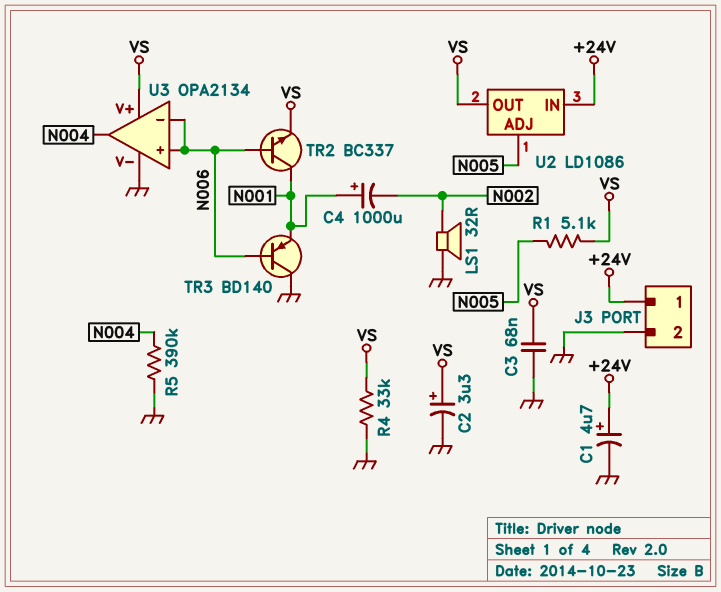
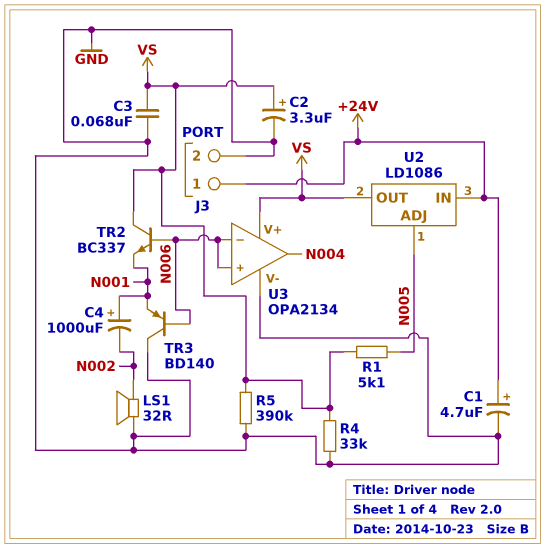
R5: 390k (GND, N004) -> 390k (GND, VS)
TR2: NPN BC337 (B N006, C N001, E VS) -> NPN BC337 (B N006, C VS, E N001)

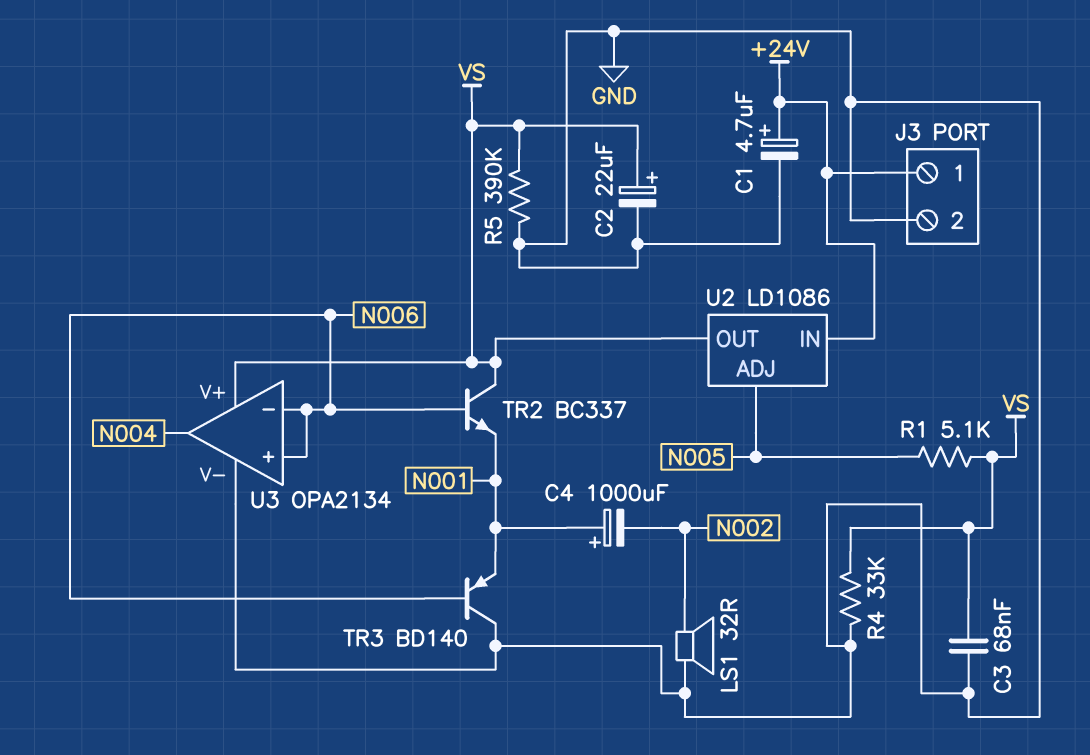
C2: 3.3uF (plus VS, minus GND) -> 22uF (plus VS, minus GND)

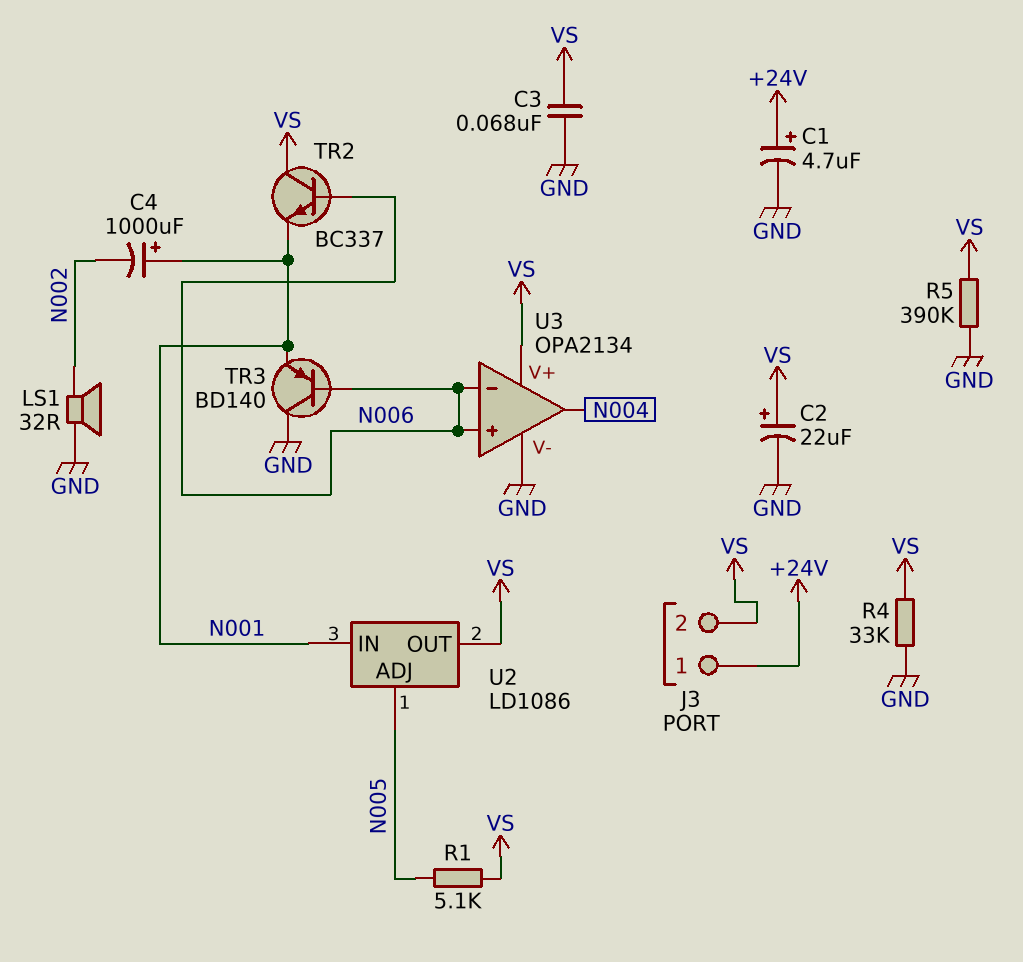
J3 pin 2: GND -> VS
U2 pin IN: +24V -> N001

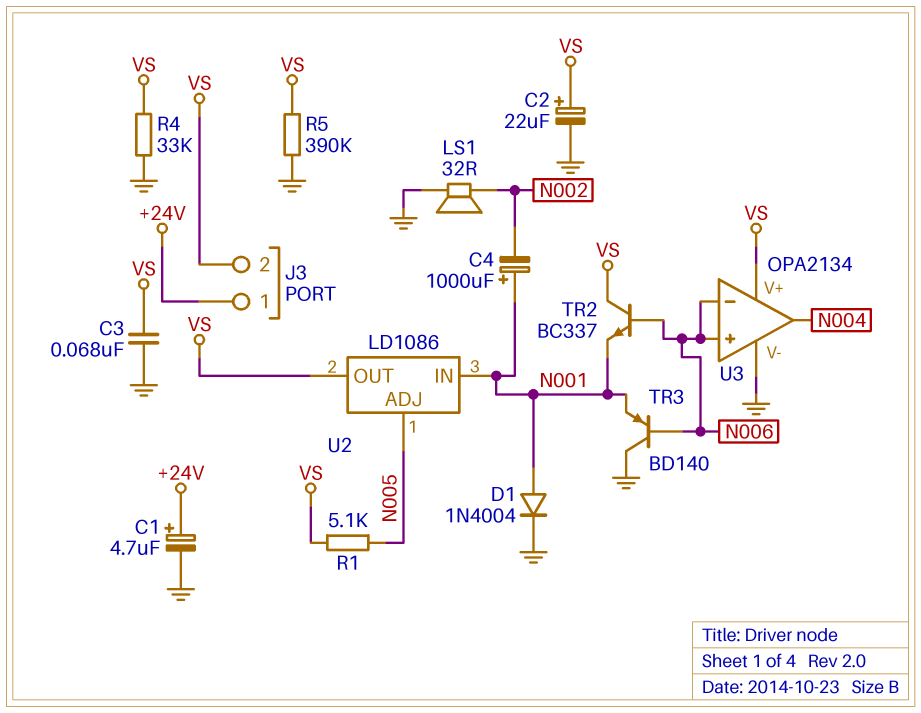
D1: none -> diode 1N4004 (A N001, K GND)

